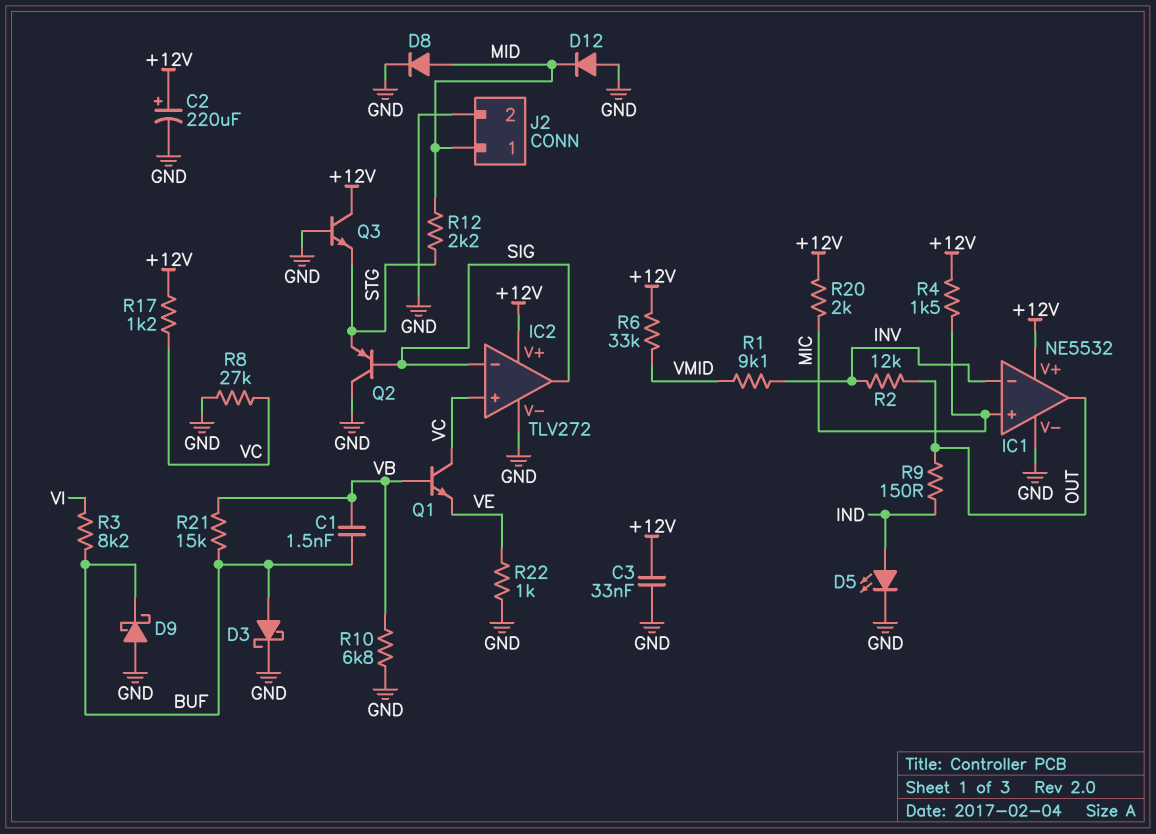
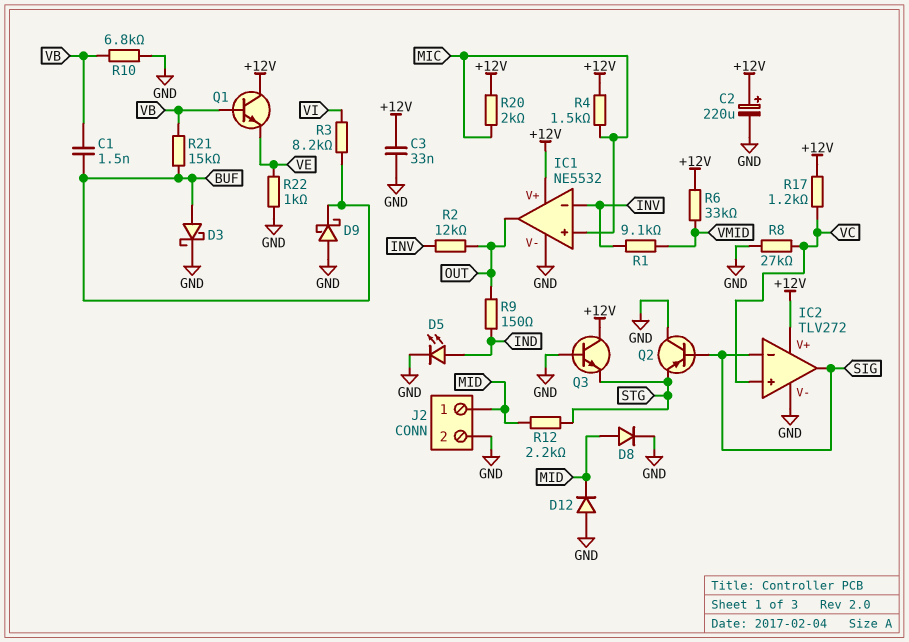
Q1: NPN (B VB, C VC, E VE) -> NPN (B VB, C +12V, E VE)

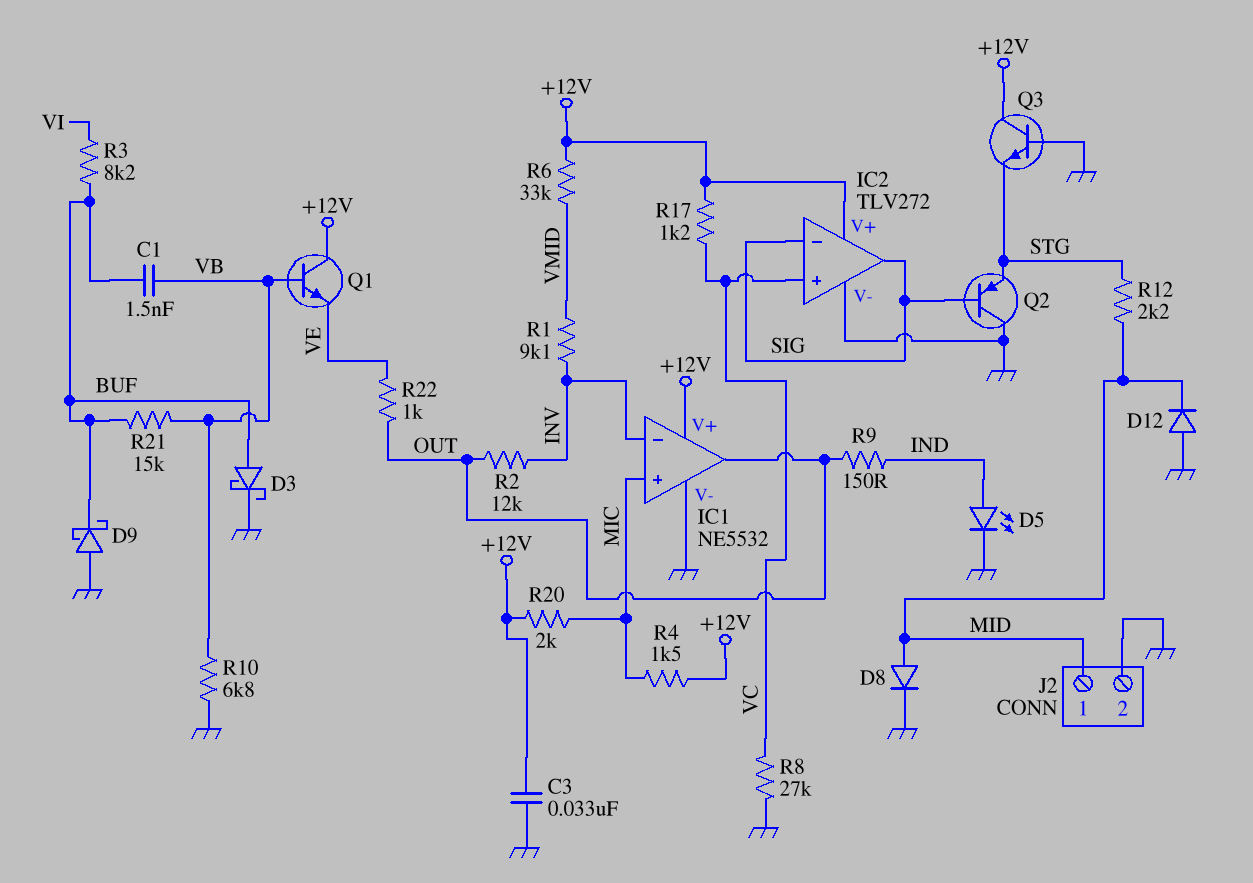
C2: 220uF (plus +12V, minus GND) -> none
R22: 1k (GND, VE) -> 1k (OUT, VE)

